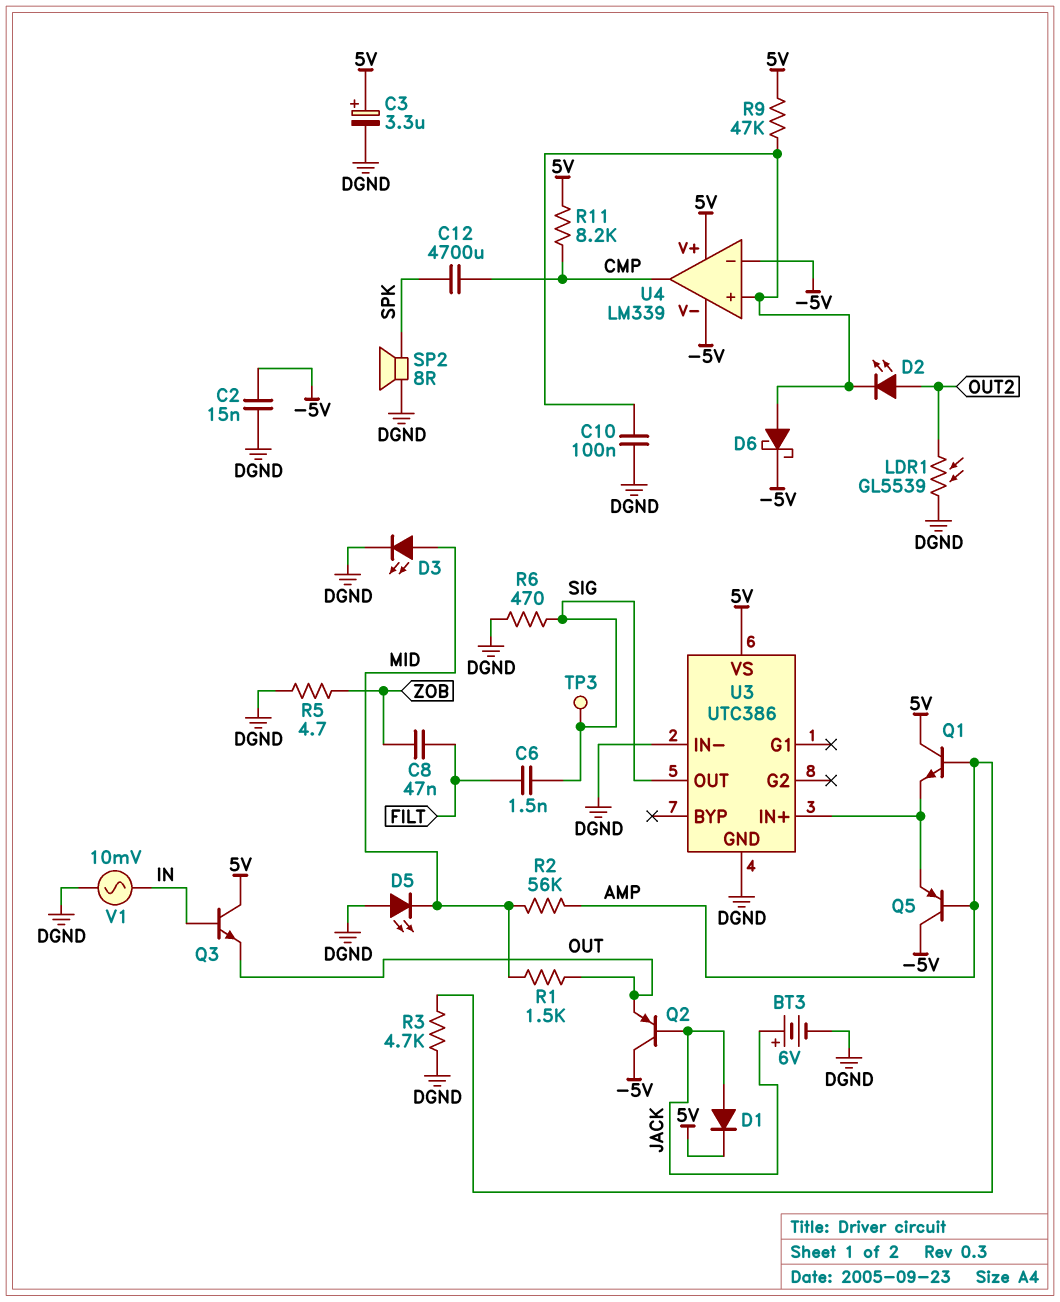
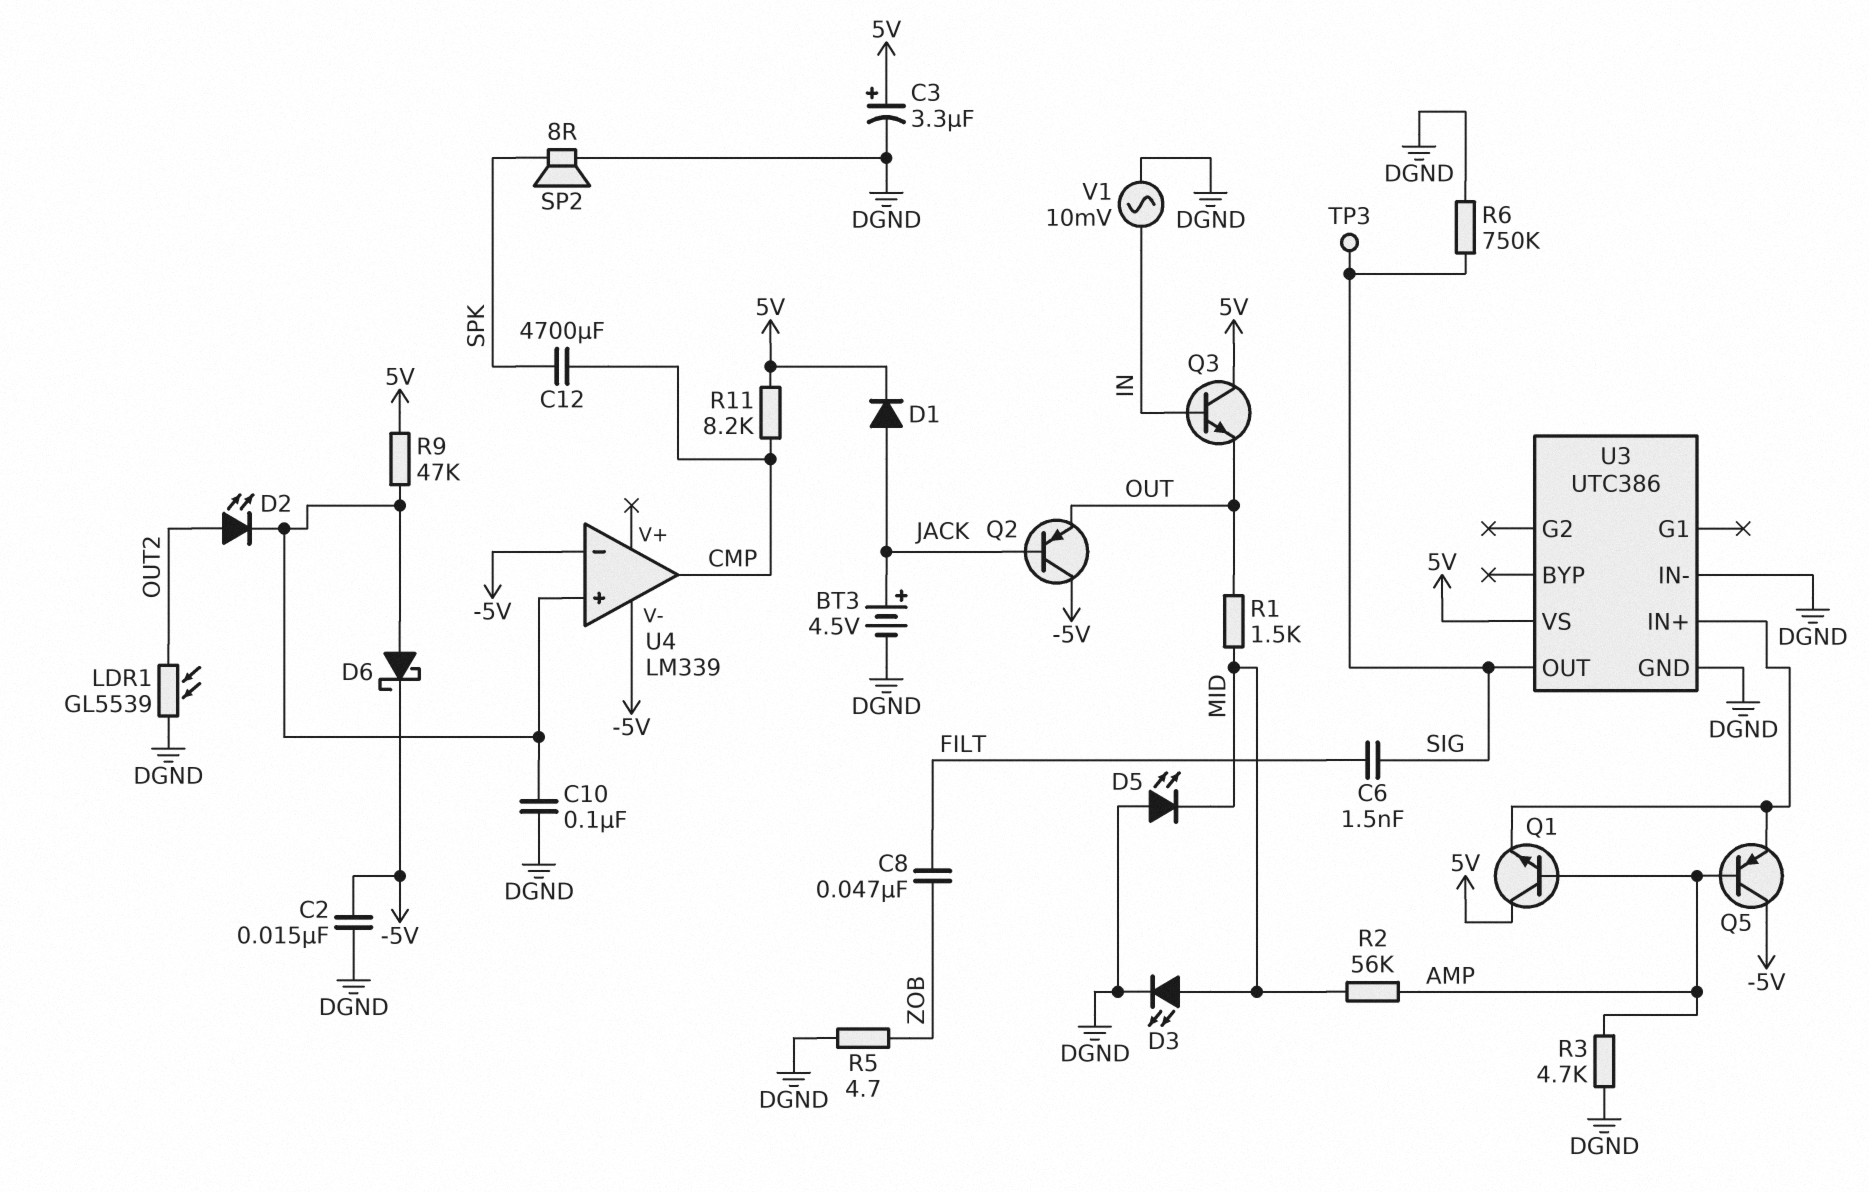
BT3: 6V (plus JACK, minus DGND) -> 4.5V (plus JACK, minus DGND)
R6: 470 (DGND, SIG) -> 750k (DGND, SIG)
U4 pin V+: 5V -> none

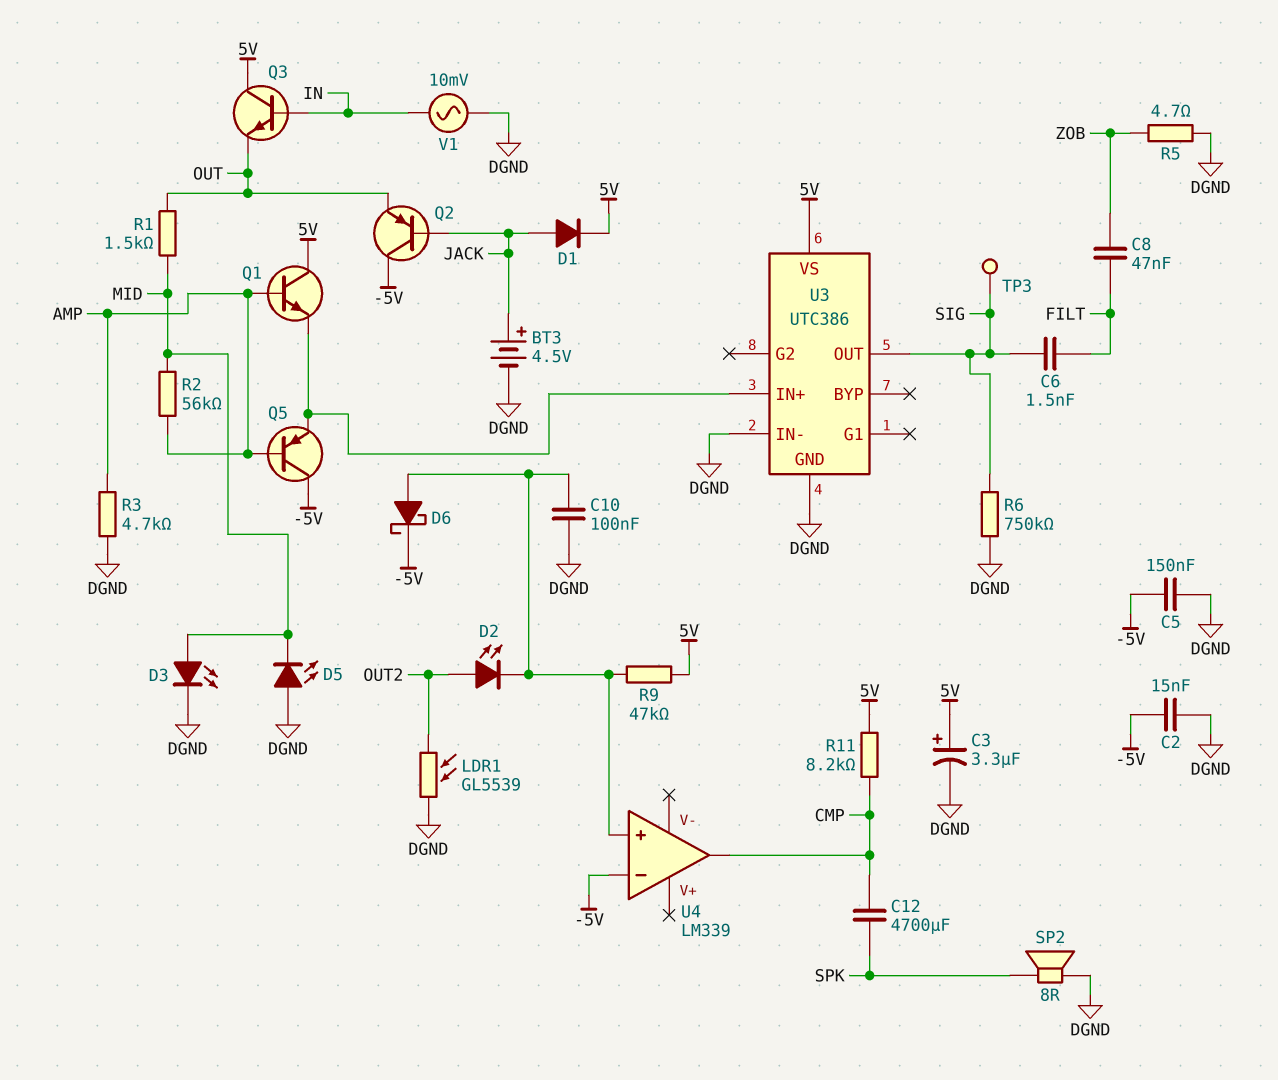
C5: none -> 150nF (-5V, DGND)
U4 pin V-: -5V -> none

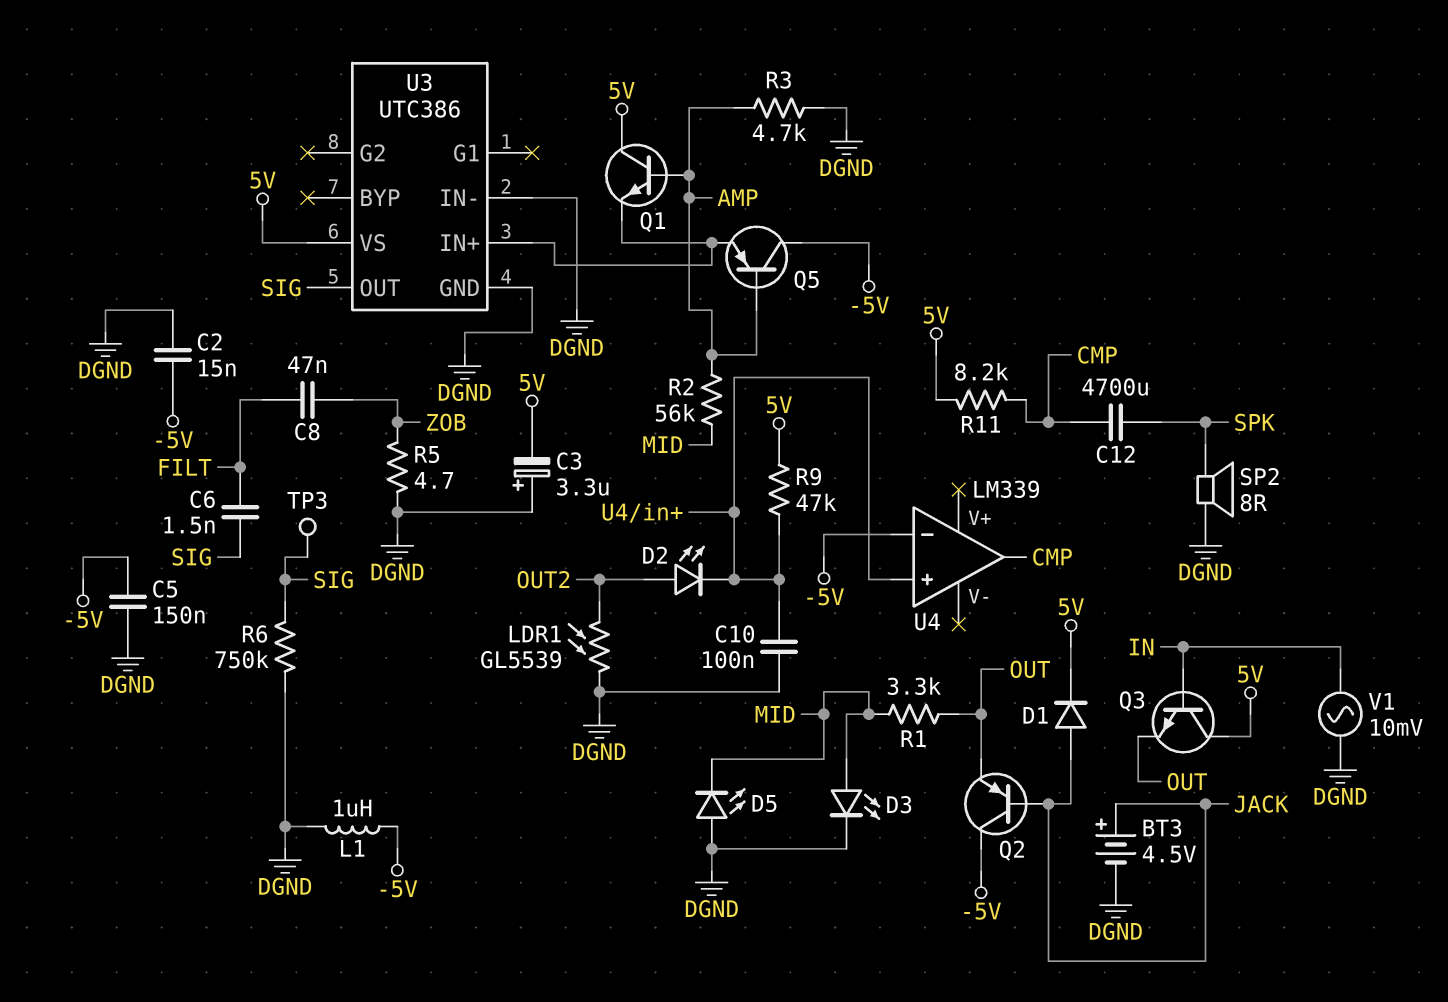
C3: 3.3uF (plus 5V, minus DGND) -> 3.3uF (plus DGND, minus 5V)
D6: schottky (A U4/in+, K -5V) -> none
L1: none -> 1uH (-5V, DGND)
R1: 1.5k (MID, OUT) -> 3.3k (MID, OUT)

